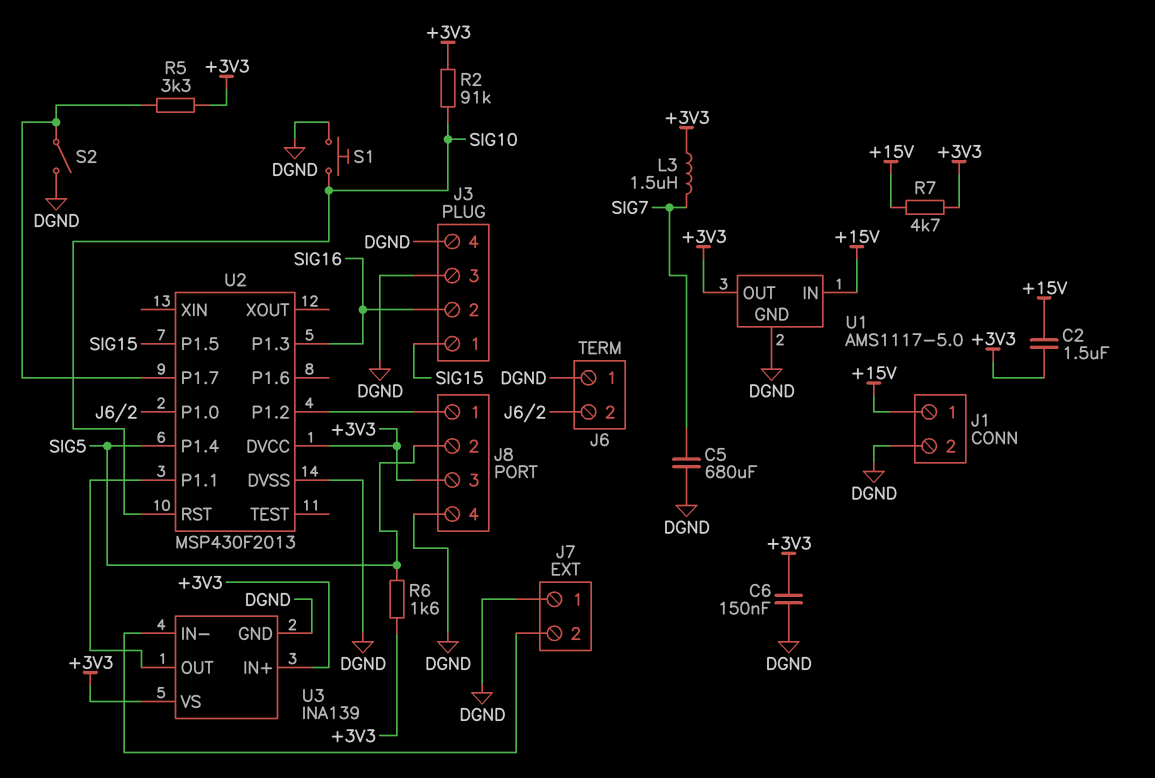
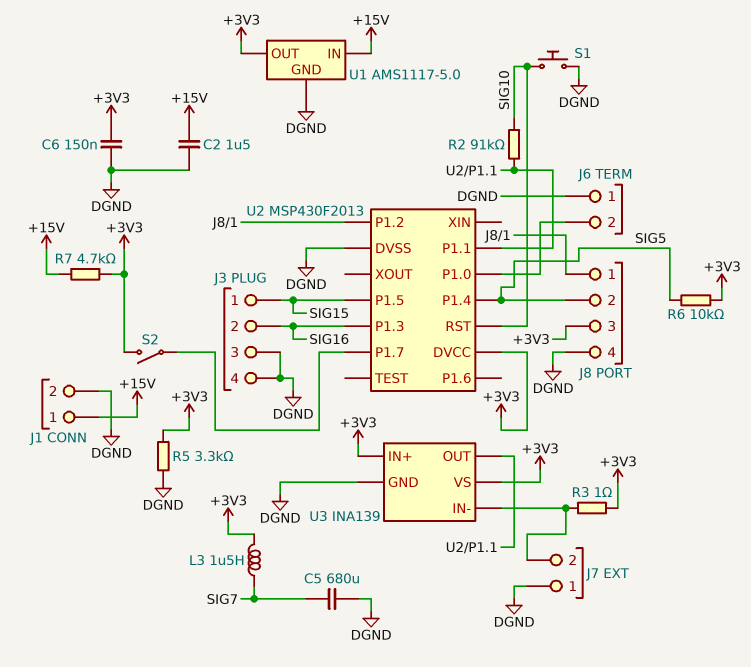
C2: 1.5uF (+3V3, +15V) -> 1.5uF (+15V, DGND)
R2: 91k (+3V3, SIG10) -> 91k (SIG10, U2/P1.1)
R3: none -> 1 (+3V3, J7/2)
R5: 3.3k (+3V3, U2/P1.7) -> 3.3k (+3V3, DGND)
R6: 1.6k (+3V3, SIG5) -> 10k (+3V3, SIG5)
S2: switch (DGND, U2/P1.7) -> switch (+3V3, U2/P1.7)

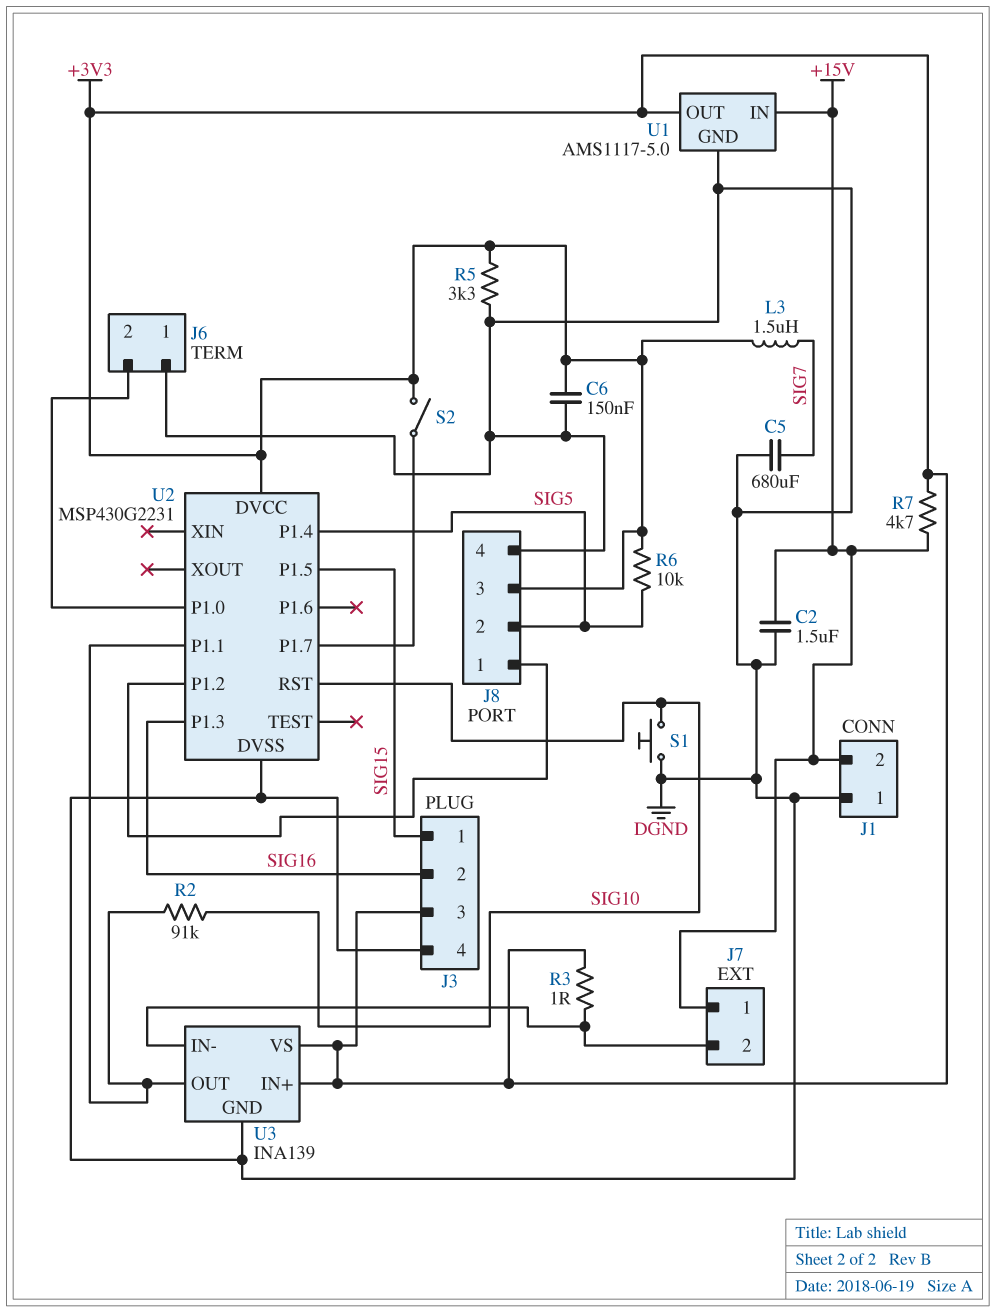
J1 pin 1: +15V -> DGND
J1 pin 2: DGND -> +15V
J3 pin 3: DGND -> +3V3
J7 pin 1: DGND -> +15V
U2: MSP430F2013 -> MSP430G2231

